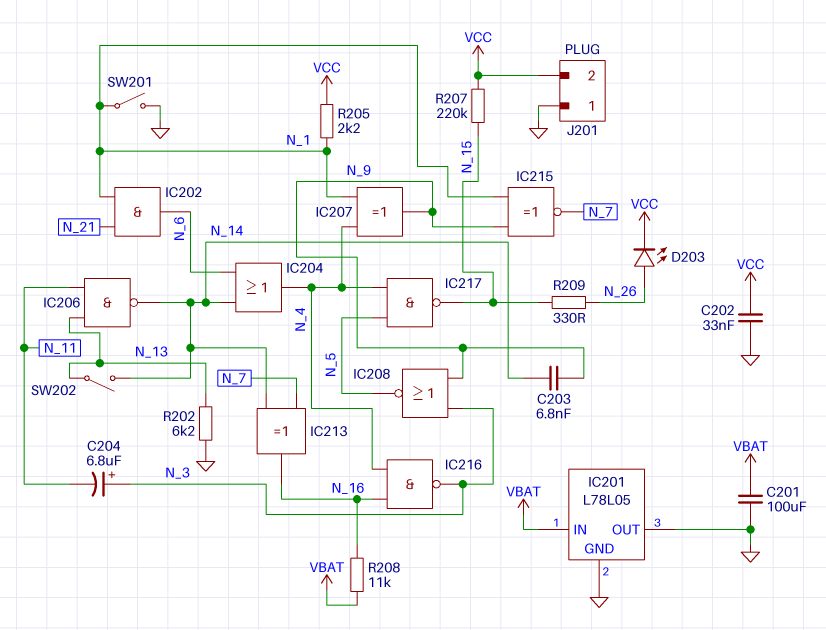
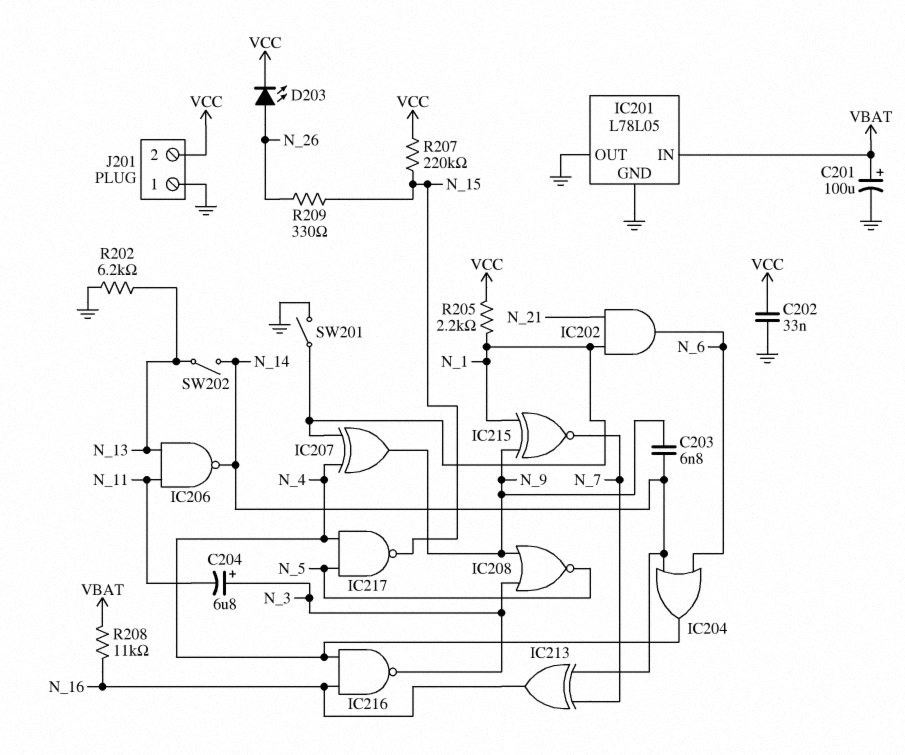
C201: 100uF (GND, VBAT) -> 100uF (plus VBAT, minus GND)

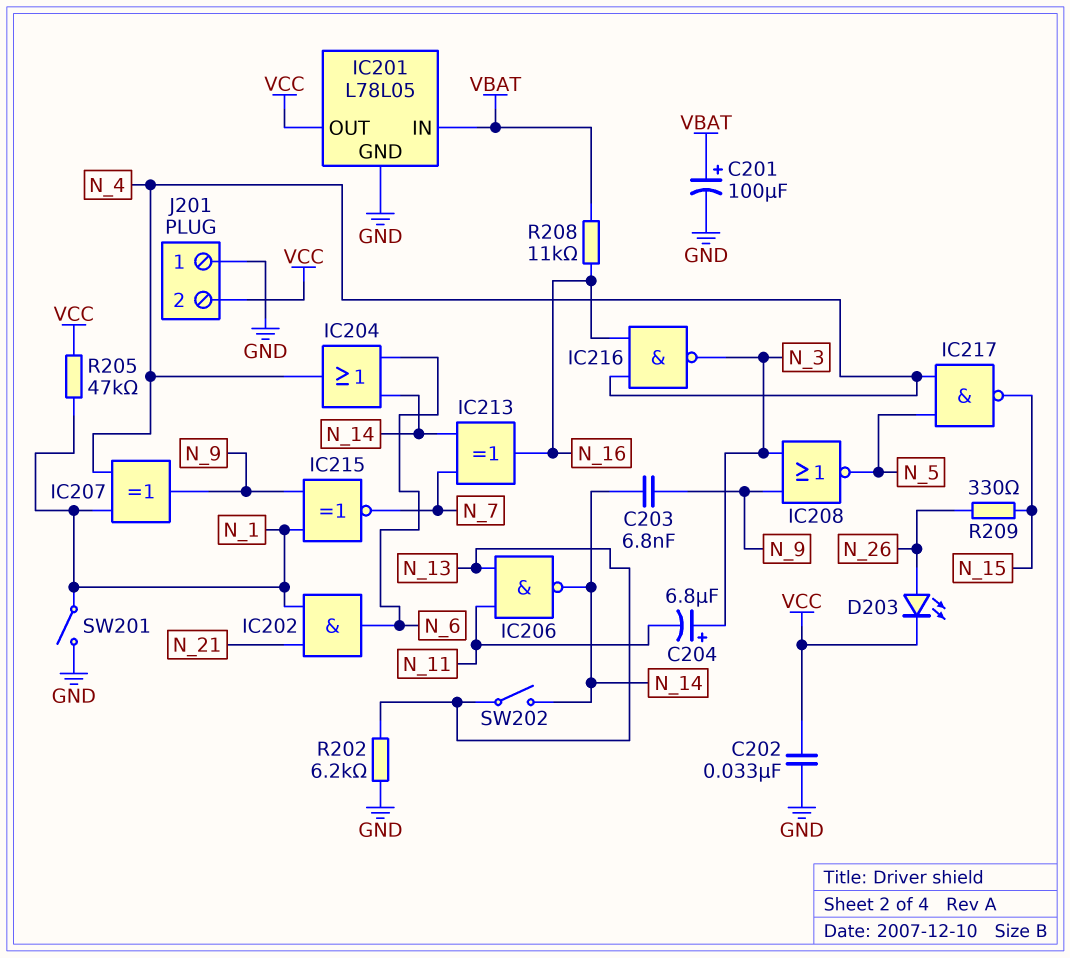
IC201 pin OUT: GND -> VCC
R205: 2.2k (N_1, VCC) -> 47k (N_1, VCC)
R207: 220k (N_15, VCC) -> none

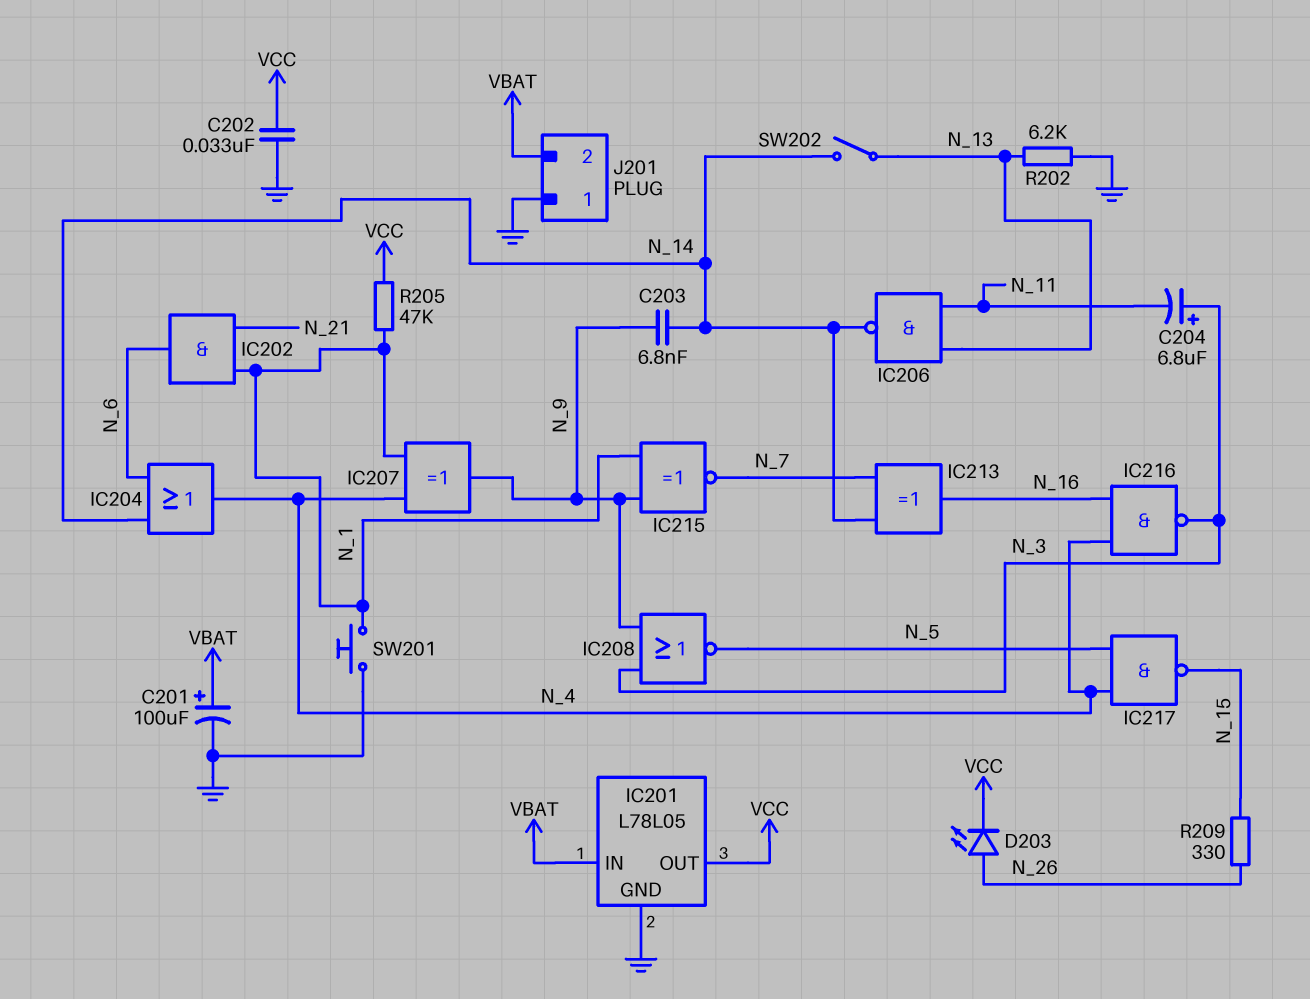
J201 pin 2: VCC -> VBAT
R208: 11k (N_16, VBAT) -> none
SW201: switch (GND, N_1) -> button (GND, N_1)

